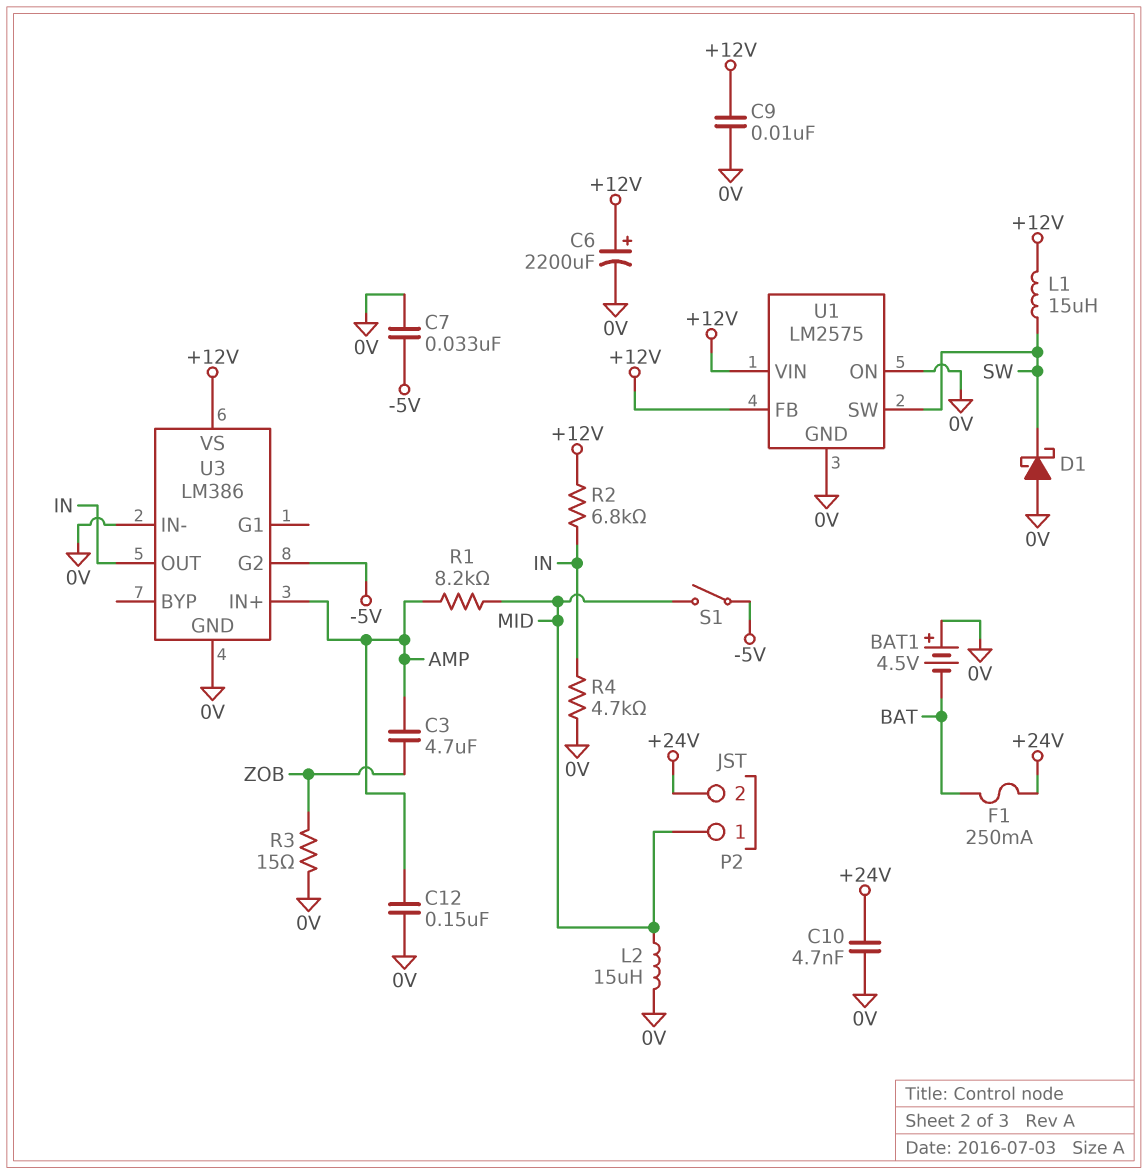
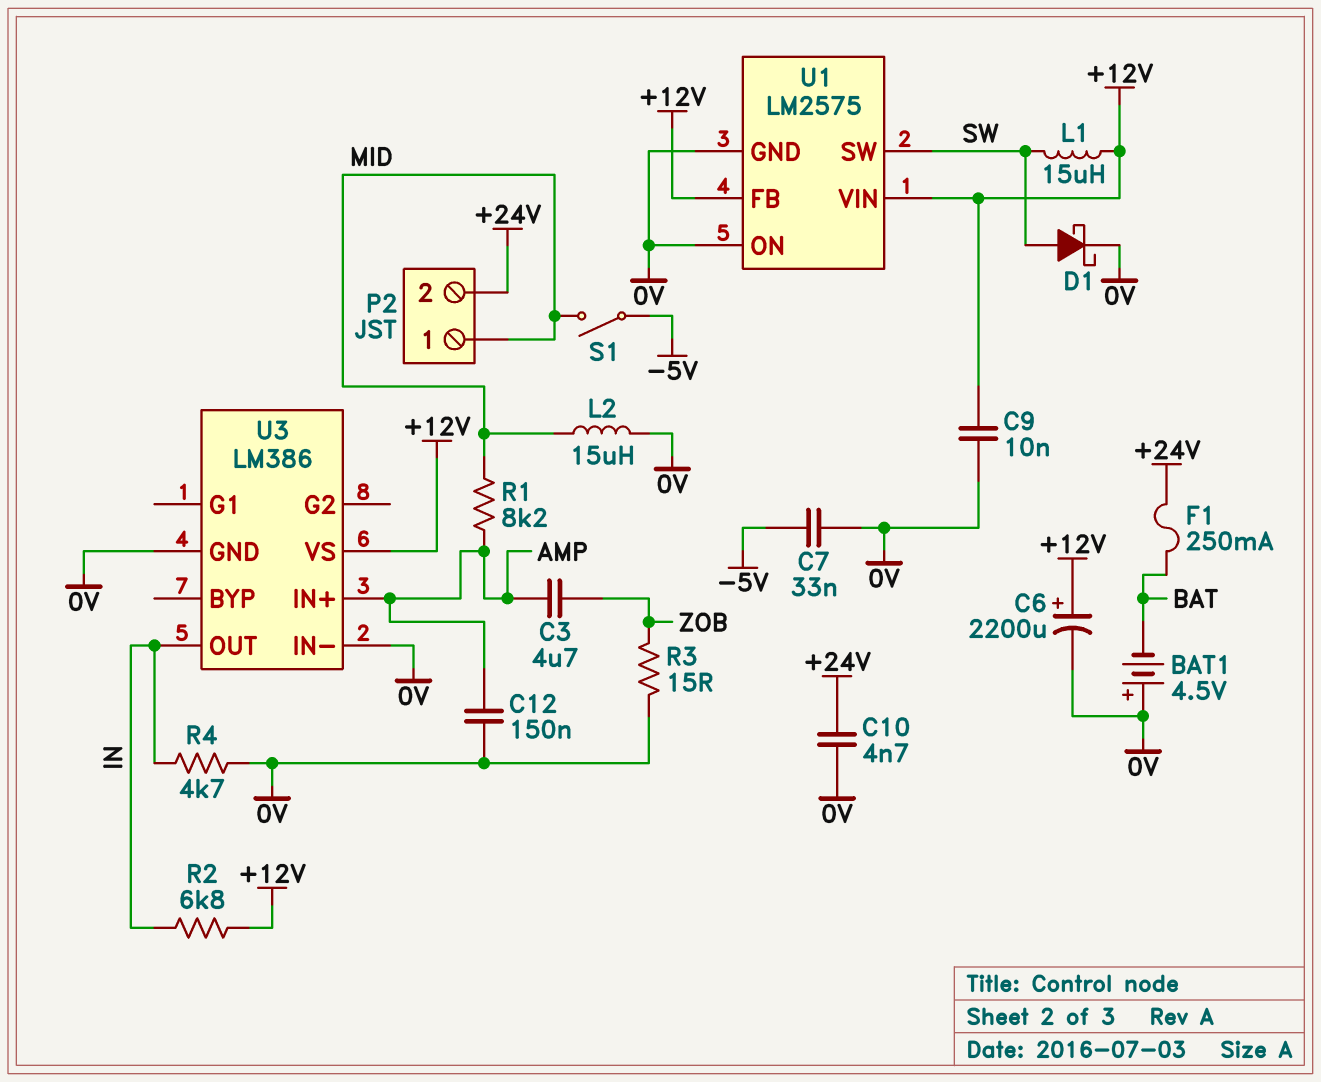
D1: schottky (A 0V, K SW) -> schottky (A SW, K 0V)
U3 pin G2: -5V -> none

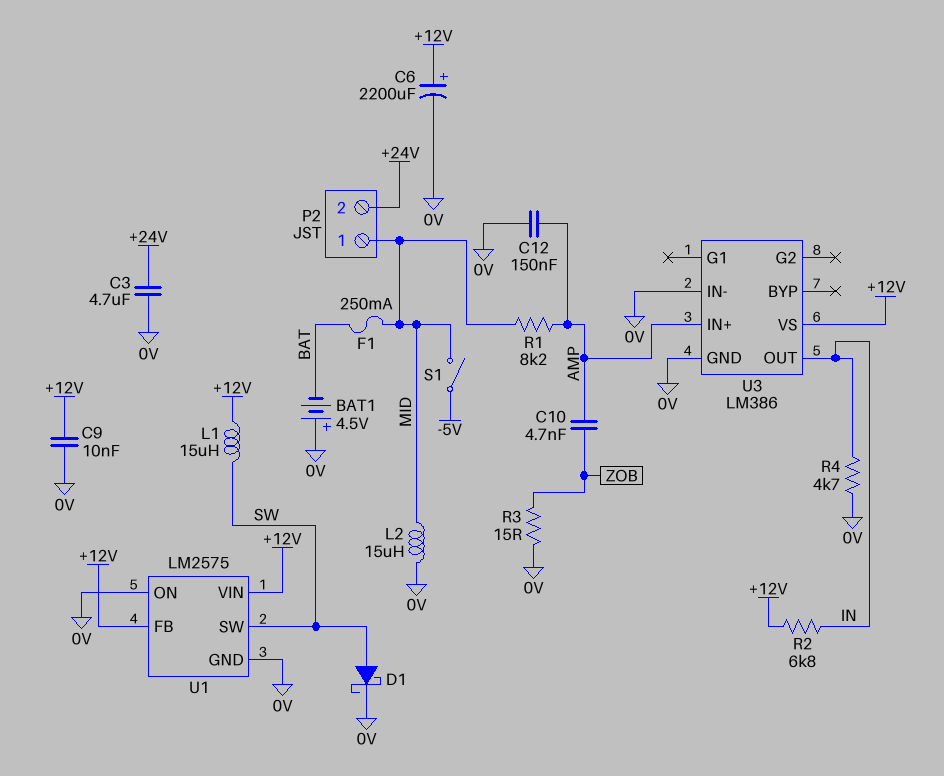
C3: 4.7uF (AMP, ZOB) -> 4.7uF (+24V, 0V)
C7: 33nF (-5V, 0V) -> none
C10: 4.7nF (+24V, 0V) -> 4.7nF (AMP, ZOB)
F1: 250mA (+24V, BAT) -> 250mA (BAT, MID)

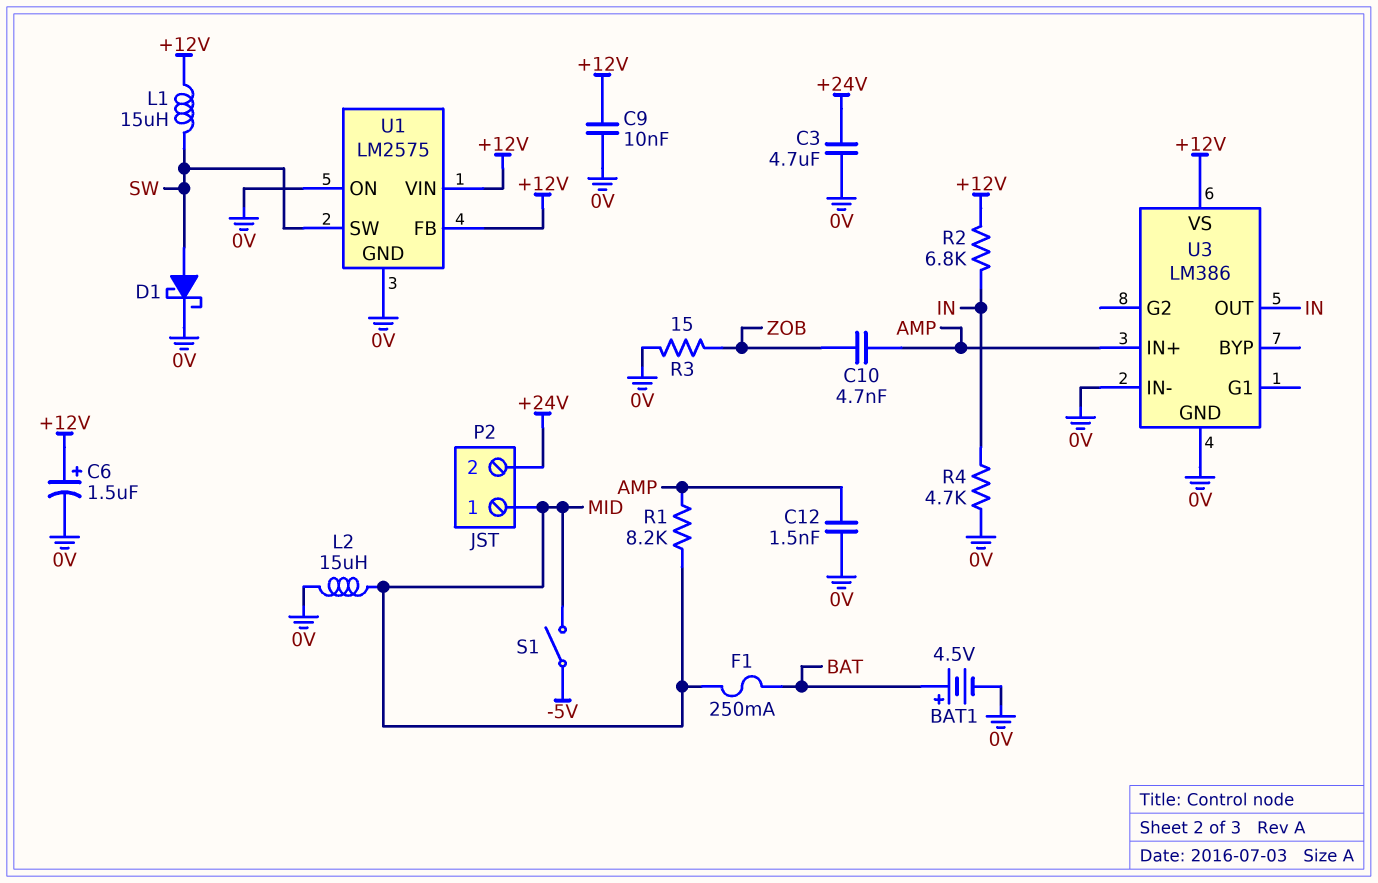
BAT1: 4.5V (plus 0V, minus BAT) -> 4.5V (plus BAT, minus 0V)
C6: 2200uF (plus +12V, minus 0V) -> 1.5uF (plus +12V, minus 0V)
C12: 150nF (0V, AMP) -> 1.5nF (0V, AMP)

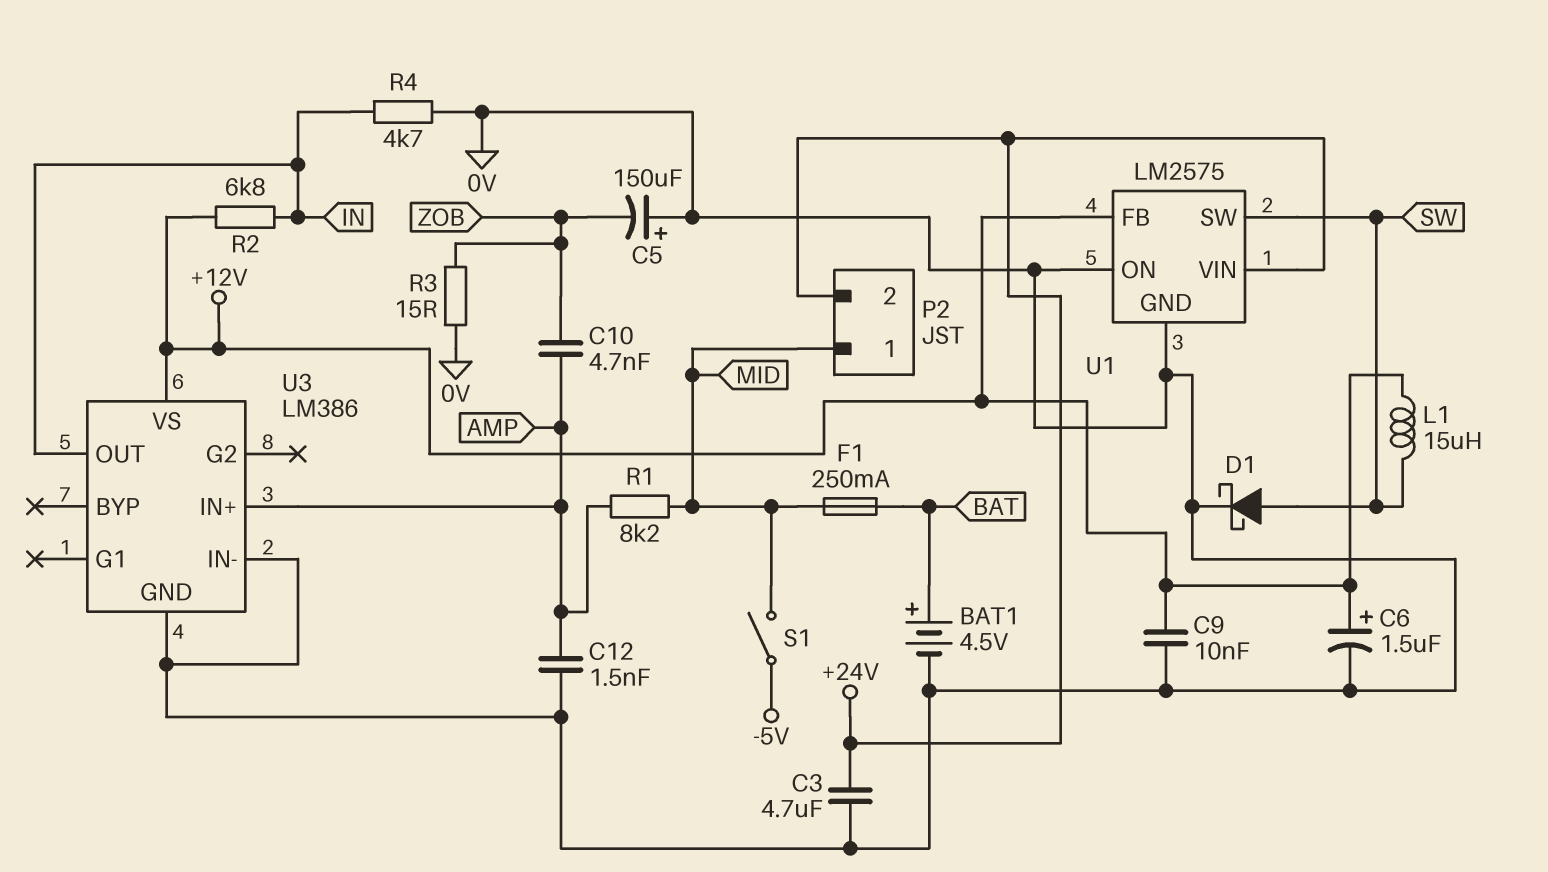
C5: none -> 150uF (plus 0V, minus ZOB)
L2: 15uH (0V, MID) -> none
U1 pin VIN: +12V -> +24V

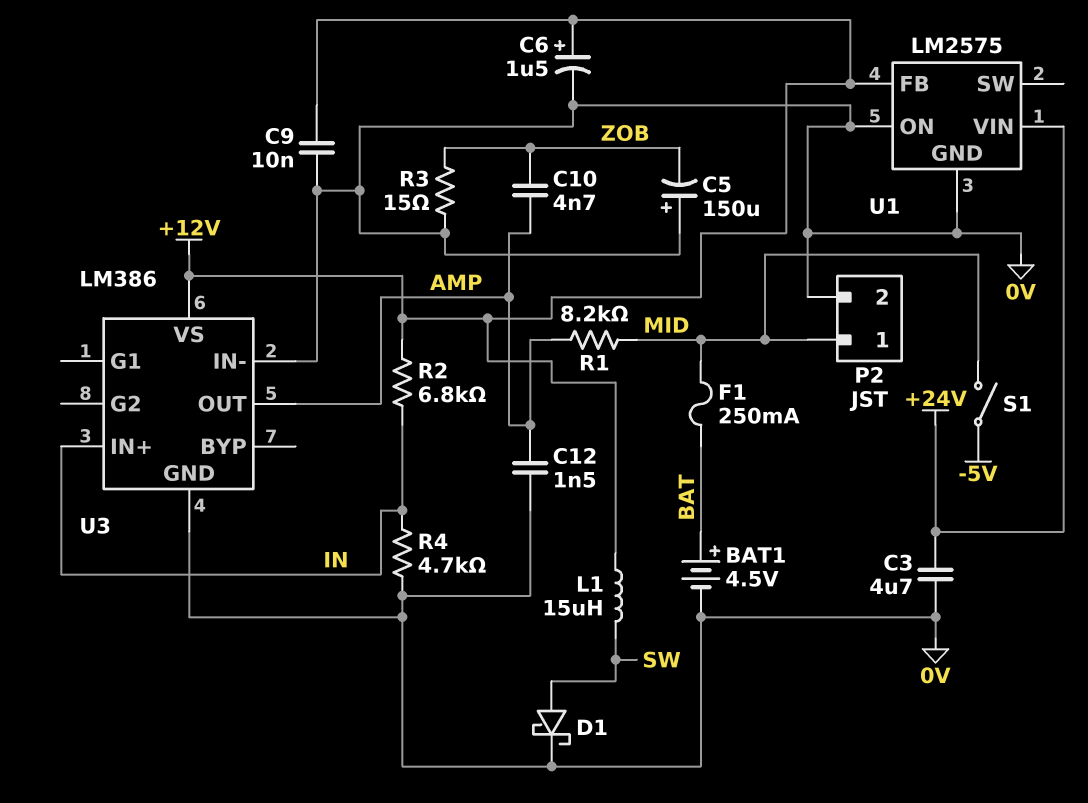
P2 pin 2: +24V -> 0V
U1 pin SW: SW -> none
U3 pin IN+: AMP -> IN
U3 pin OUT: IN -> AMP

